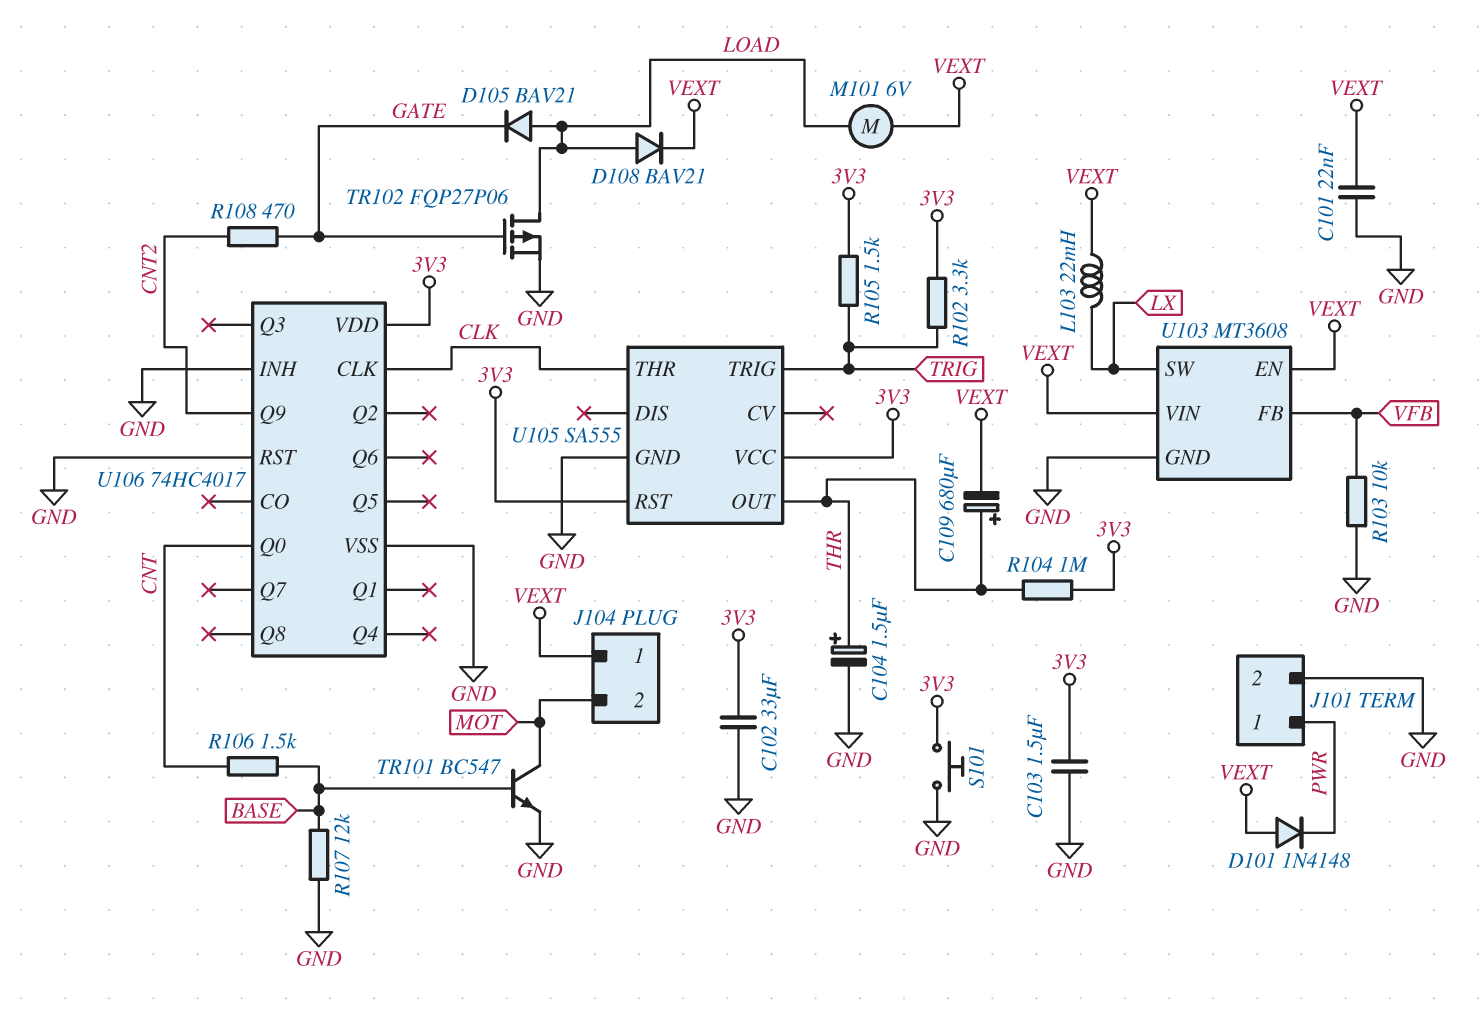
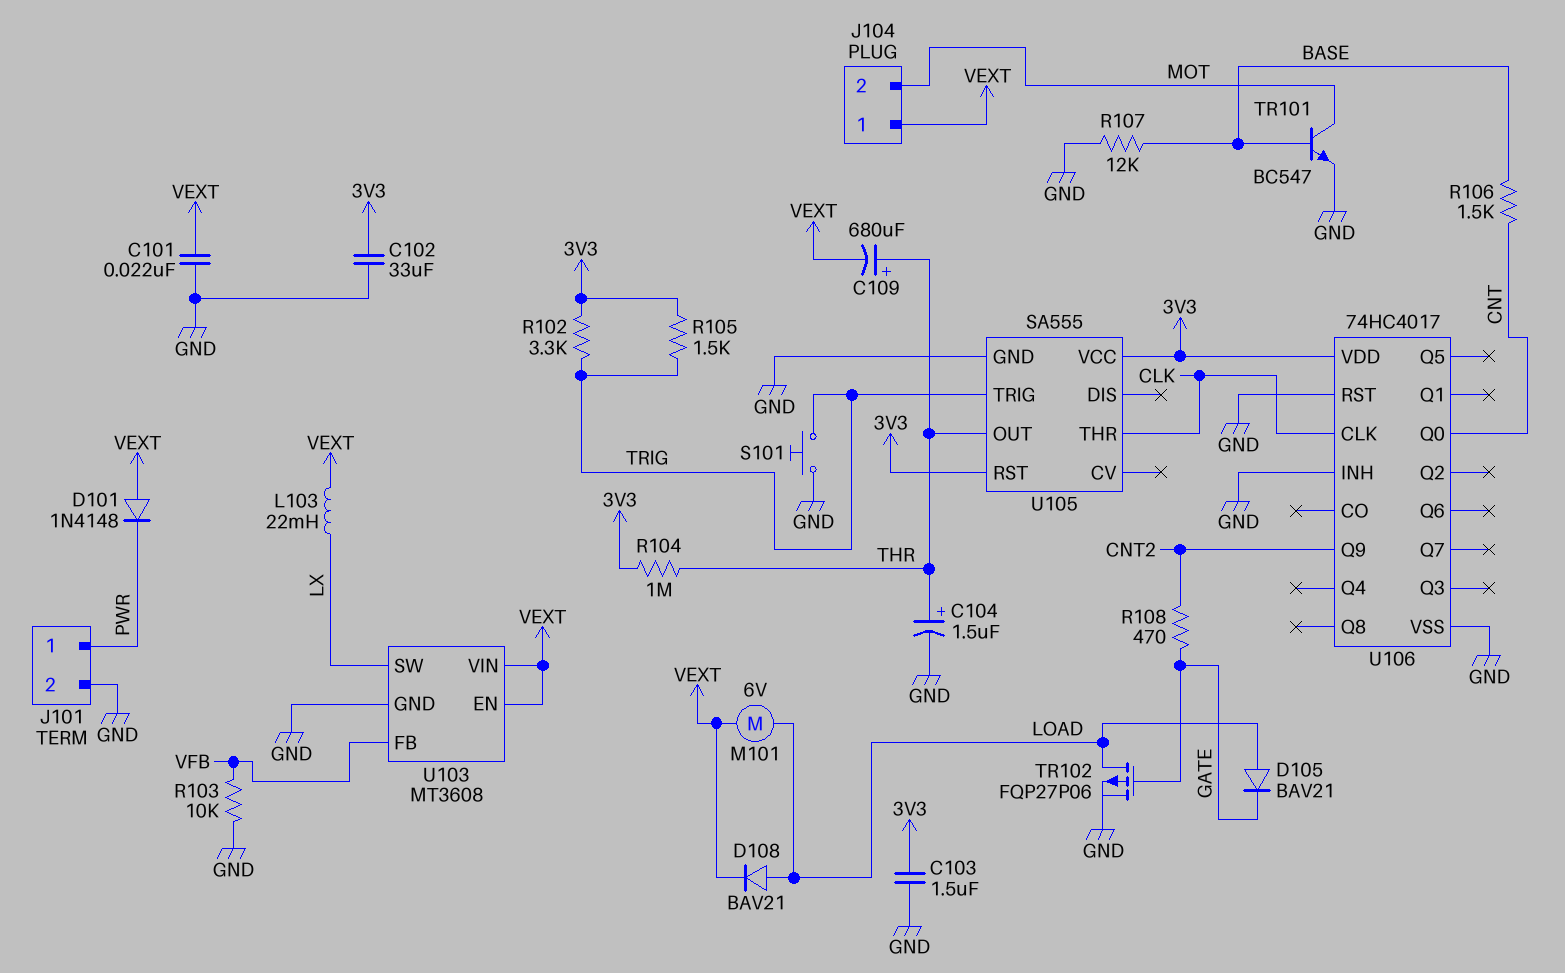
S101: button (3V3, GND) -> button (GND, TRIG)

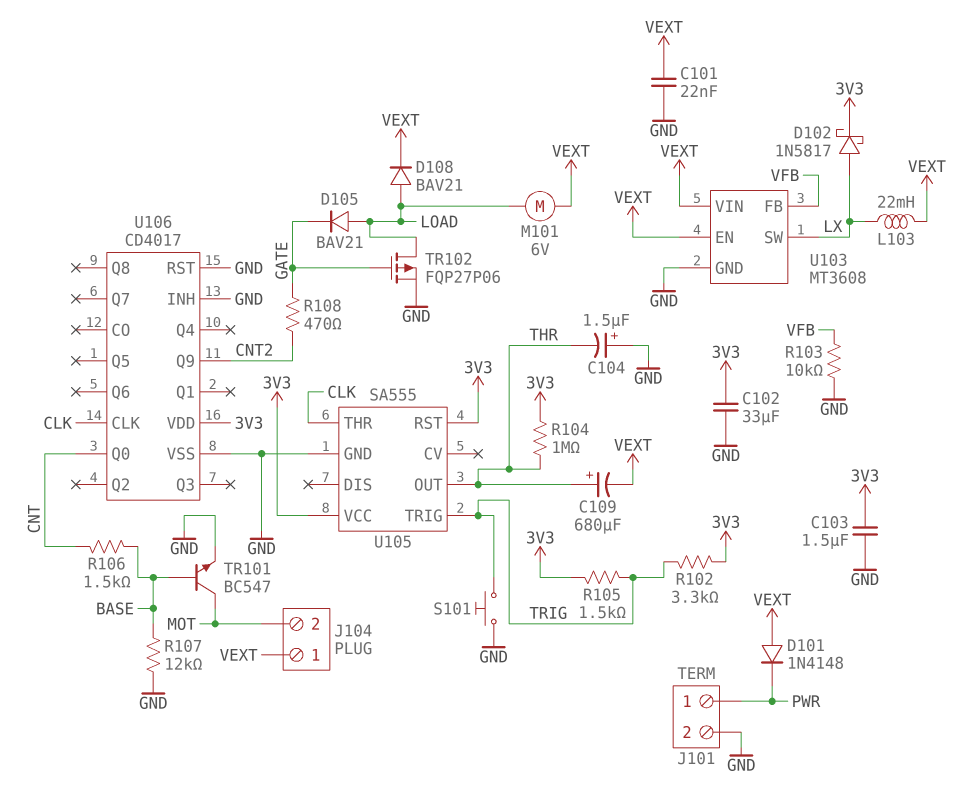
C104: 1.5uF (plus THR, minus GND) -> 1.5uF (plus GND, minus THR)
D102: none -> schottky 1N5817 (A LX, K 3V3)
U106: 74HC4017 -> CD4017

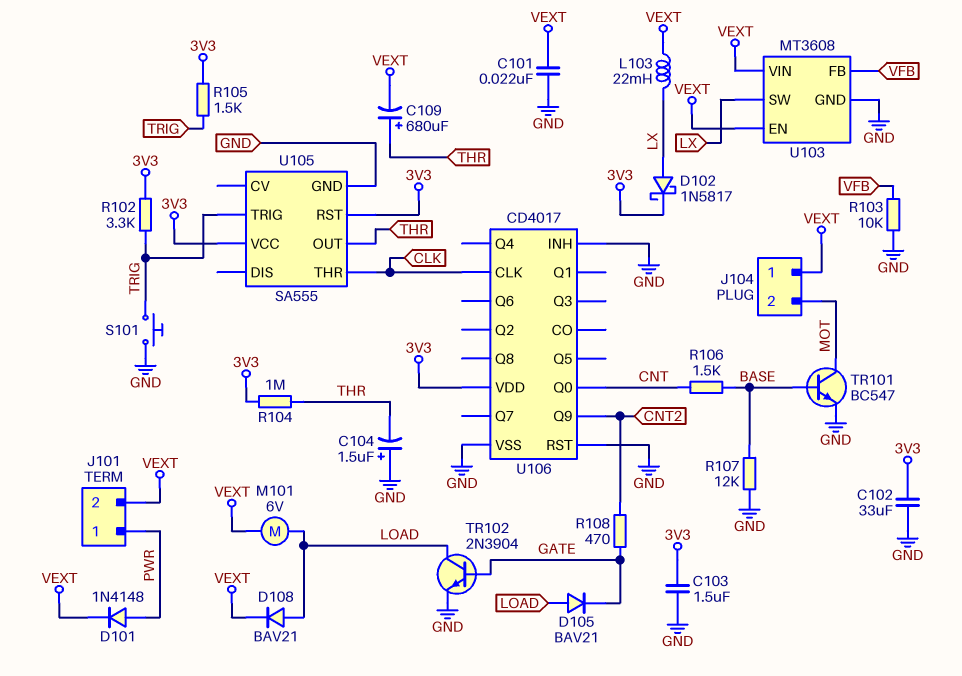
D101: diode 1N4148 (A VEXT, K PWR) -> diode 1N4148 (A PWR, K VEXT)
J101 pin 2: GND -> VEXT
TR102: PMOS FQP27P06 (G GATE, D LOAD, S GND) -> NPN 2N3904 (B GATE, C LOAD, E GND)

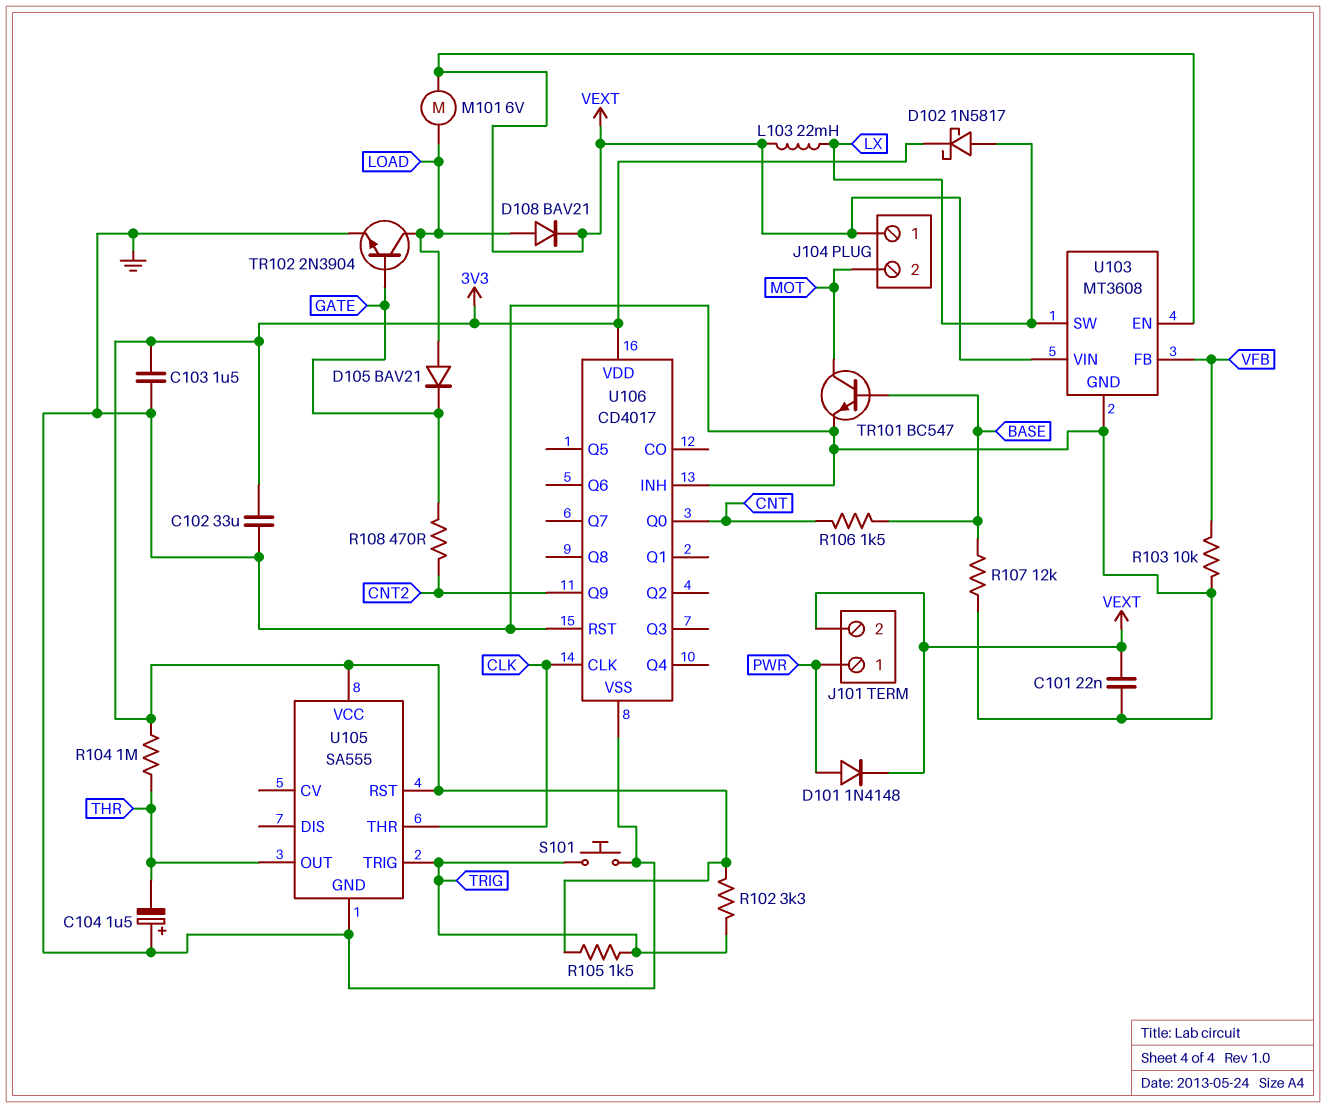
C109: 680uF (plus THR, minus VEXT) -> none

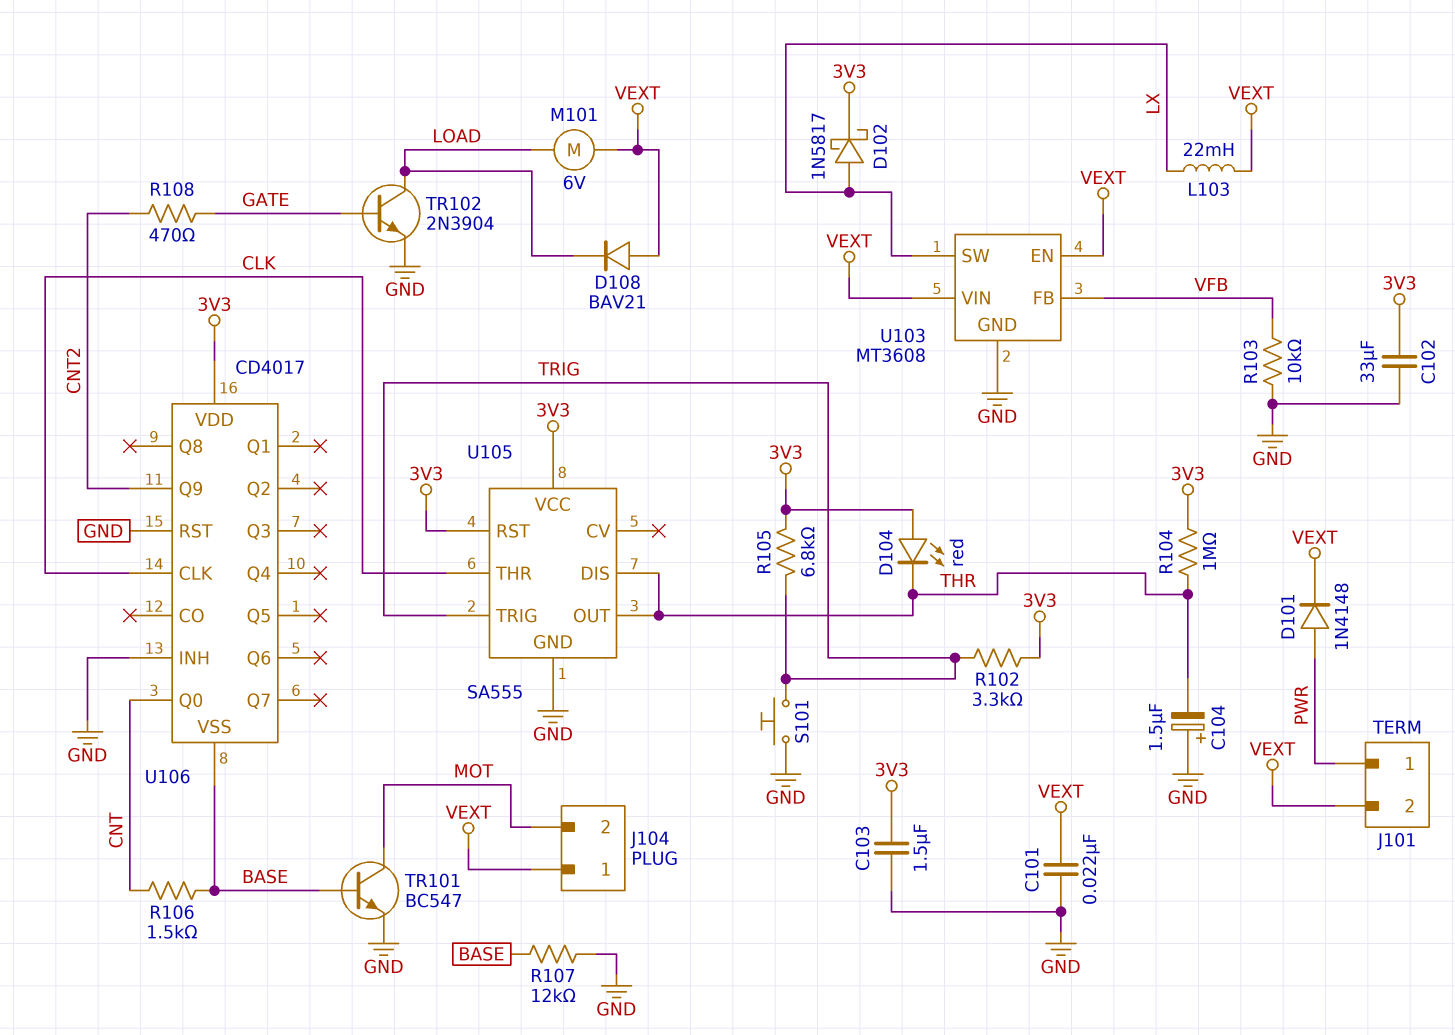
D104: none -> LED red (A 3V3, K THR)
D105: diode BAV21 (A LOAD, K GATE) -> none
D108: diode BAV21 (A LOAD, K VEXT) -> diode BAV21 (A VEXT, K LOAD)
R105: 1.5k (3V3, TRIG) -> 6.8k (3V3, TRIG)
U105 pin DIS: none -> THR
U106 pin VSS: GND -> BASE

